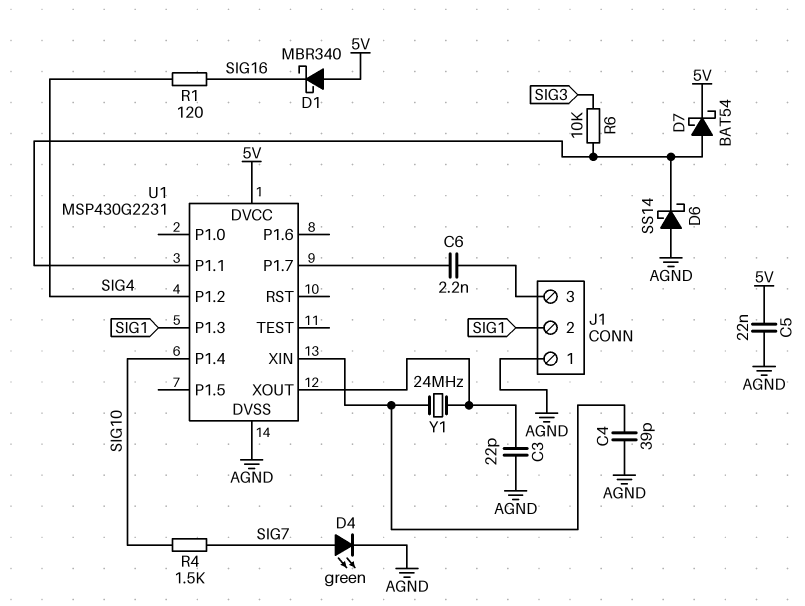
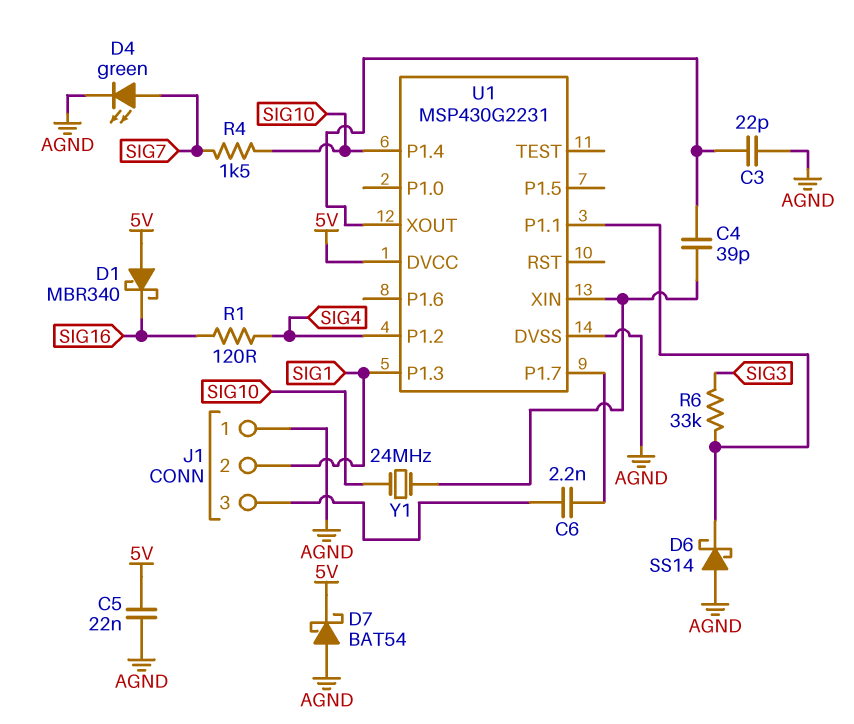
C4: 39pF (AGND, U1/XIN) -> 39pF (U1/XIN, U1/XOUT)
D7: schottky BAT54 (A U1/P1.1, K 5V) -> schottky BAT54 (A AGND, K 5V)
R6: 10k (SIG3, U1/P1.1) -> 33k (SIG3, U1/P1.1)
Y1: 24MHz (U1/XIN, U1/XOUT) -> 24MHz (SIG10, U1/XIN)

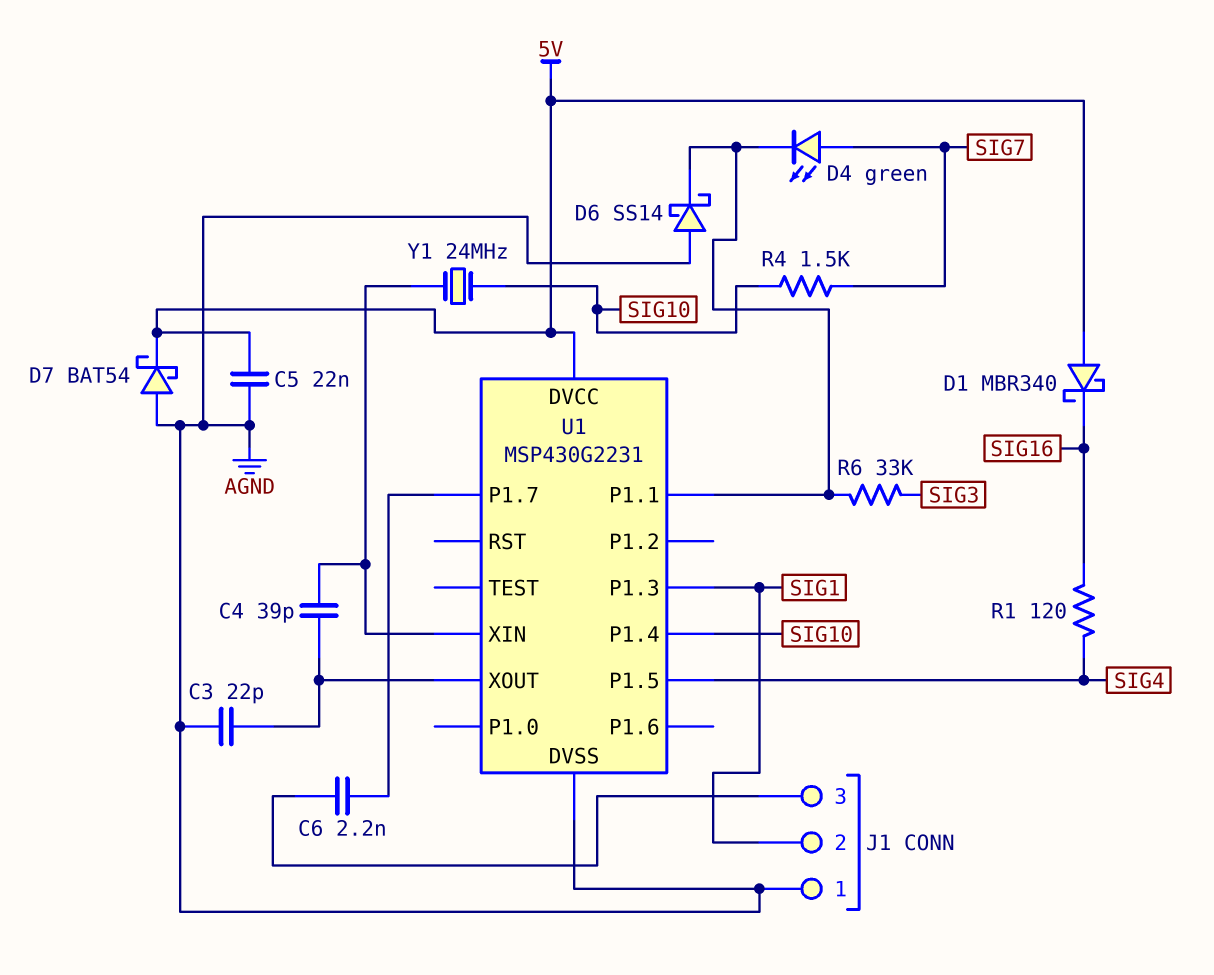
D4: LED green (A SIG7, K AGND) -> LED green (A SIG7, K U1/P1.1)
U1 pin P1.2: SIG4 -> none
U1 pin P1.5: none -> SIG4

